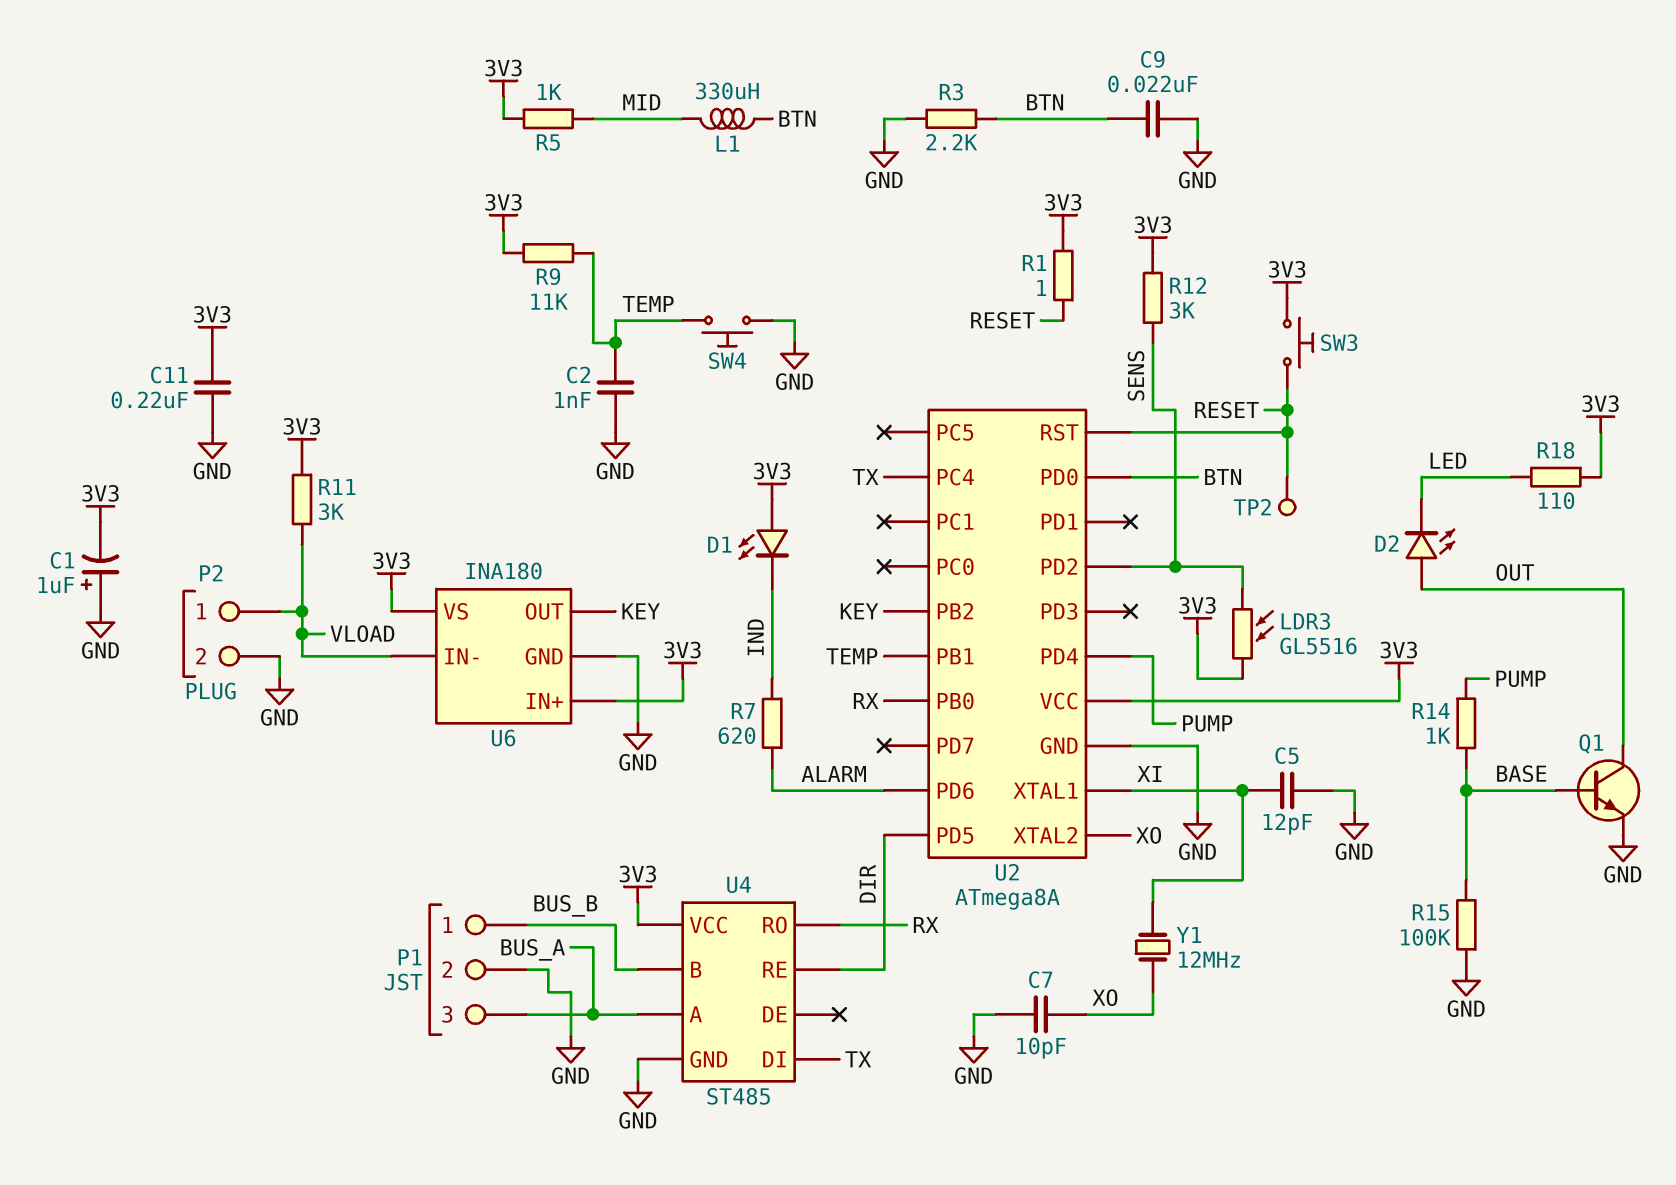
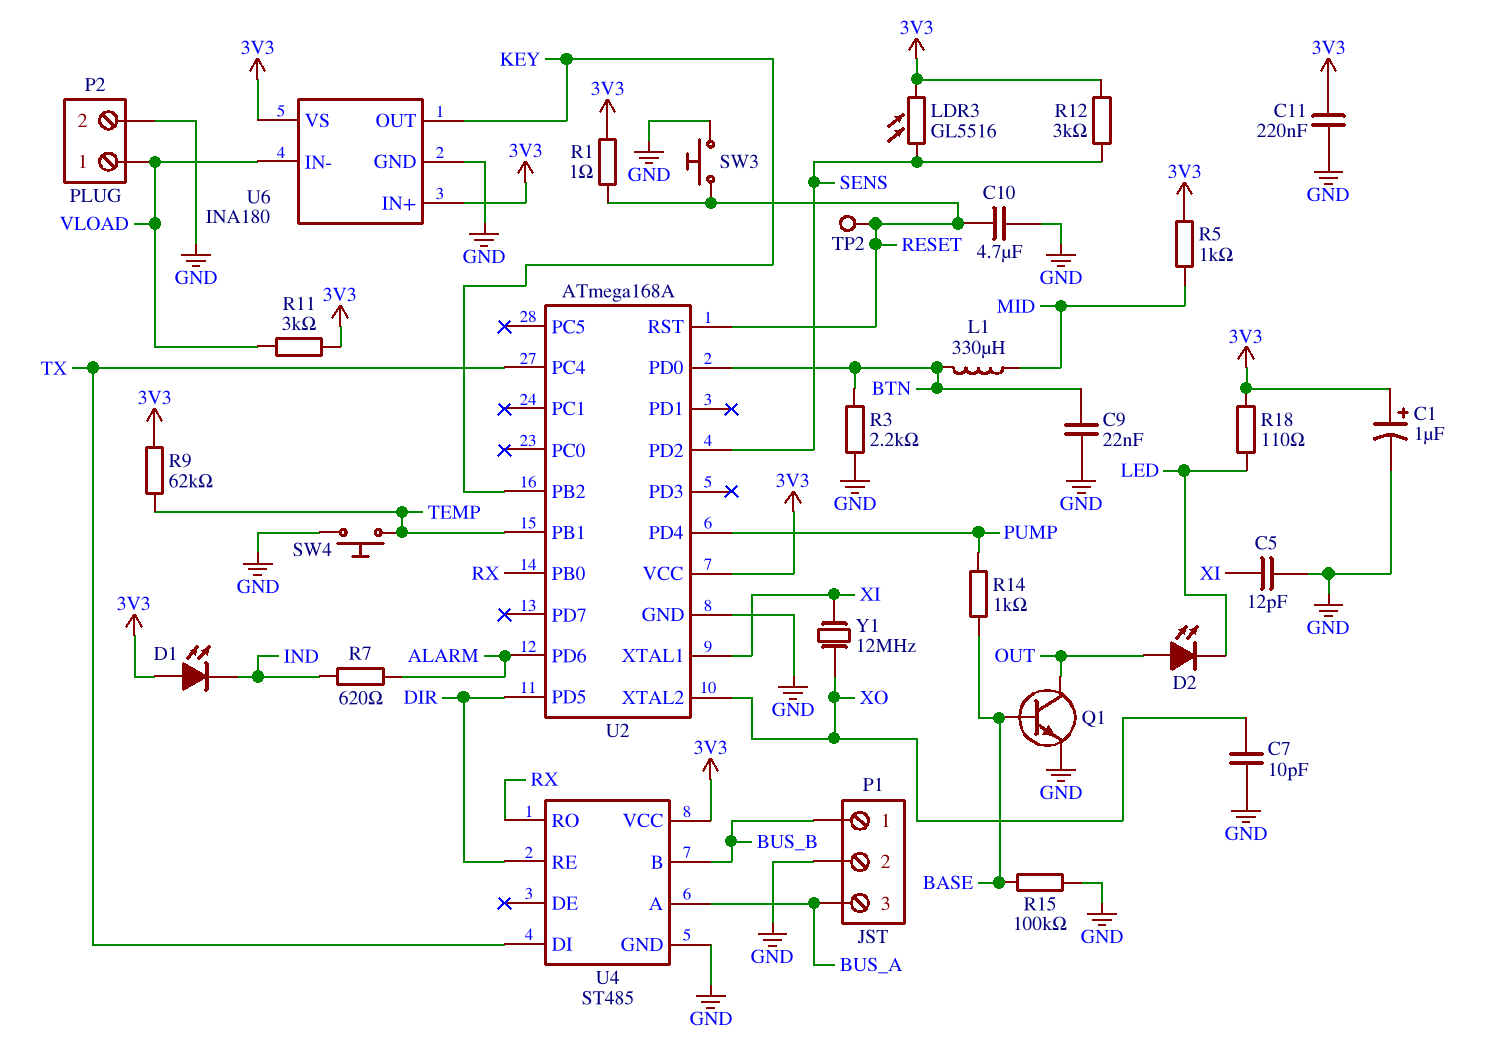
C1: 1uF (plus GND, minus 3V3) -> 1uF (plus 3V3, minus GND)
C2: 1nF (GND, TEMP) -> none
C10: none -> 4.7uF (GND, RESET)
R9: 11k (3V3, TEMP) -> 62k (3V3, TEMP)
SW3: button (3V3, RESET) -> button (GND, RESET)
U2: ATmega8A -> ATmega168A

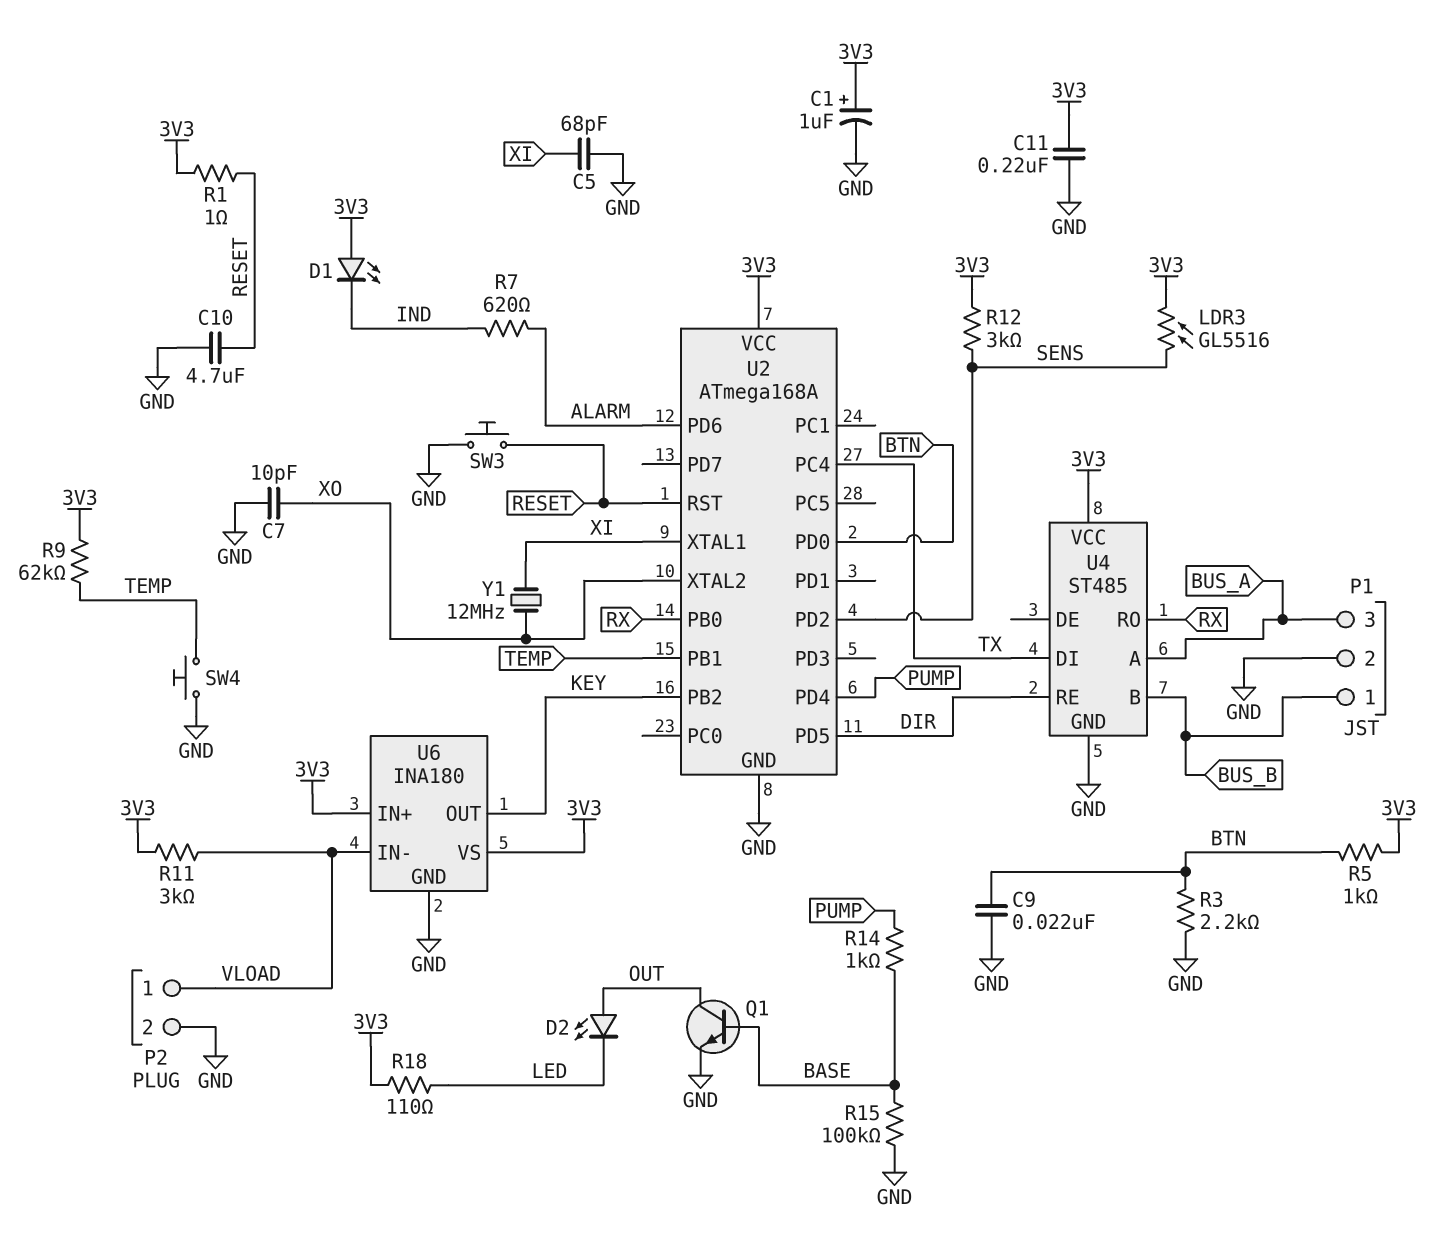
C5: 12pF (GND, XI) -> 68pF (GND, XI)
L1: 330uH (BTN, MID) -> none
R5: 1k (3V3, MID) -> 1k (3V3, BTN)
TP2: test point (RESET) -> none

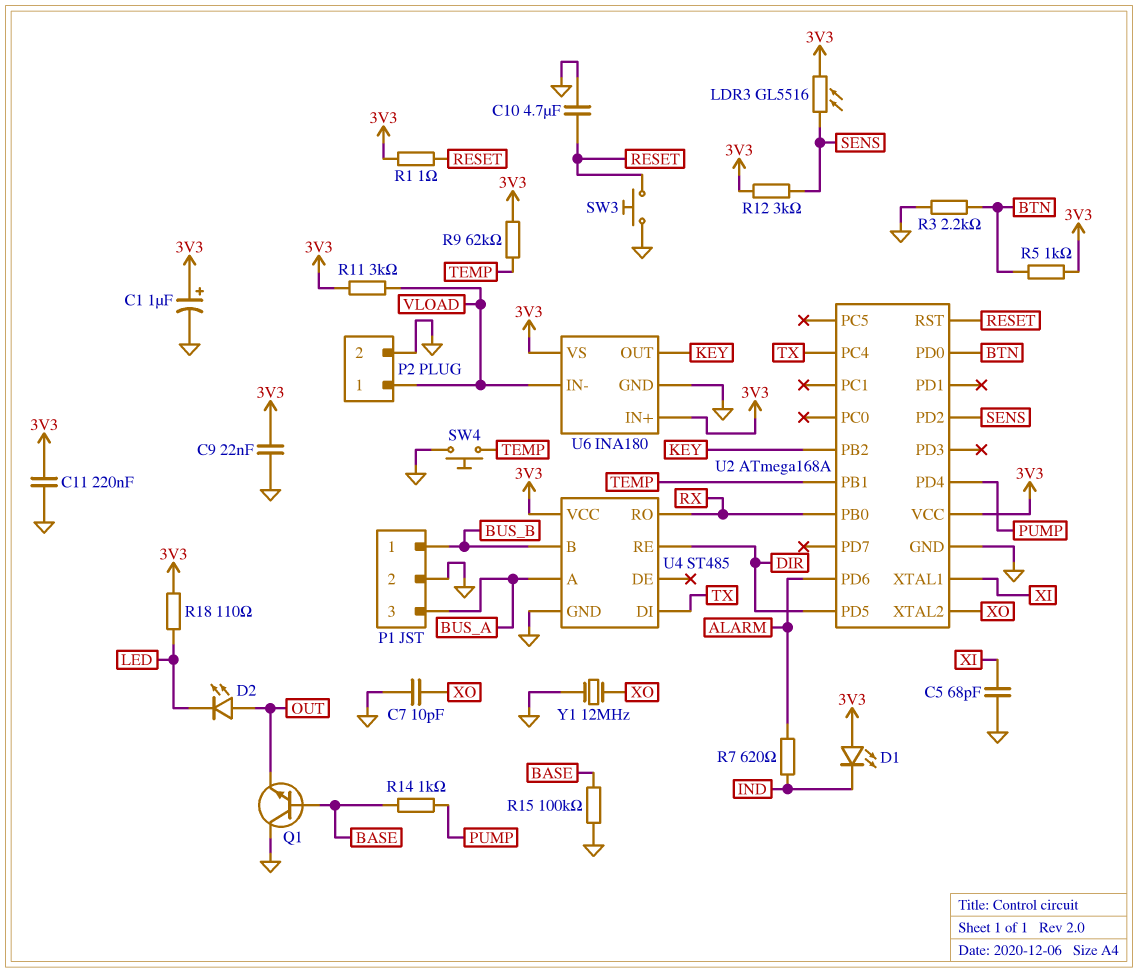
C9: 22nF (BTN, GND) -> 22nF (3V3, GND)
Q1: NPN (B BASE, C OUT, E GND) -> NPN (B BASE, C GND, E OUT)
Y1: 12MHz (XI, XO) -> 12MHz (GND, XO)

